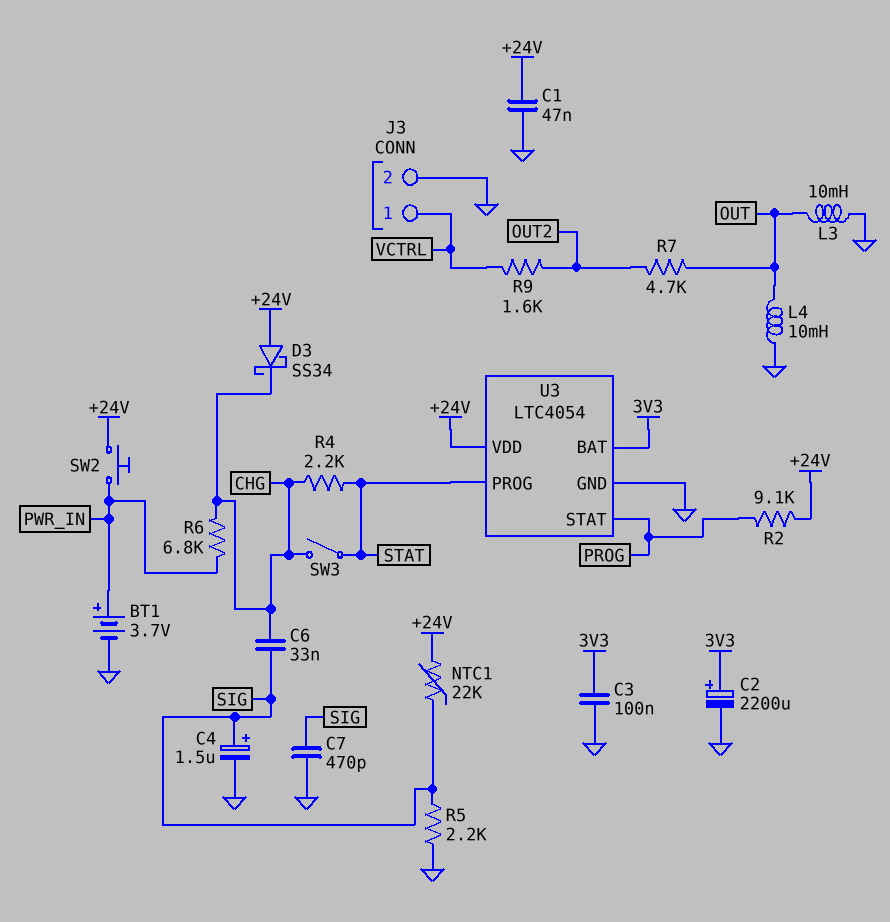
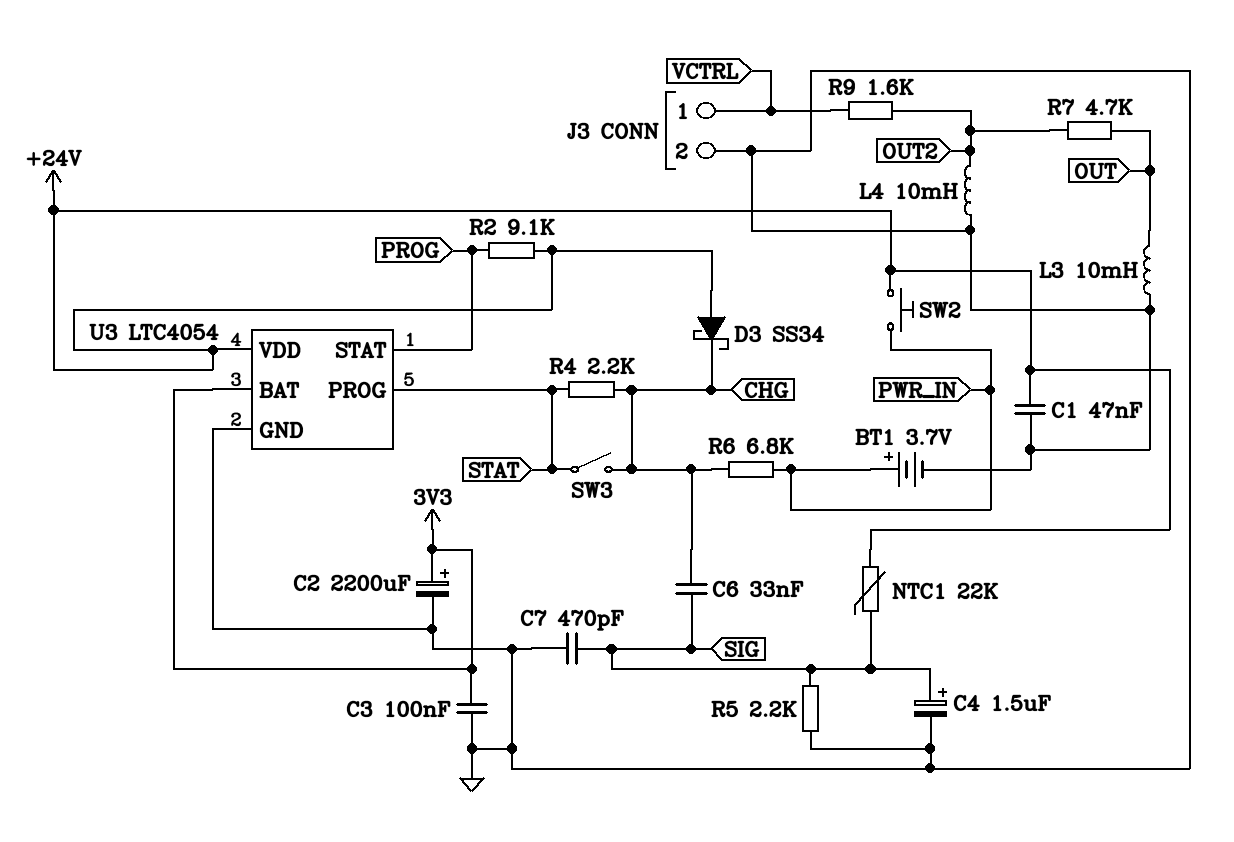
L4: 10mH (GND, OUT) -> 10mH (GND, OUT2)

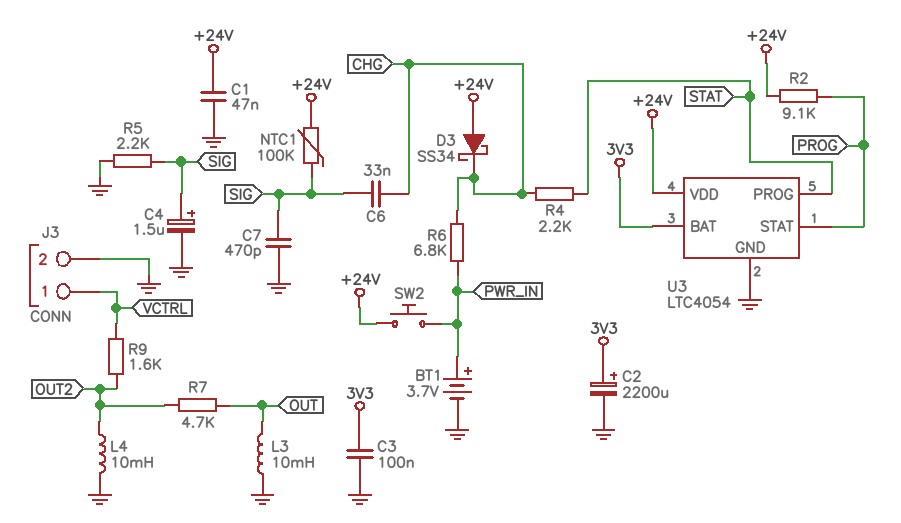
NTC1: 22k (+24V, SIG) -> 100k (+24V, SIG)
SW3: switch (CHG, STAT) -> none

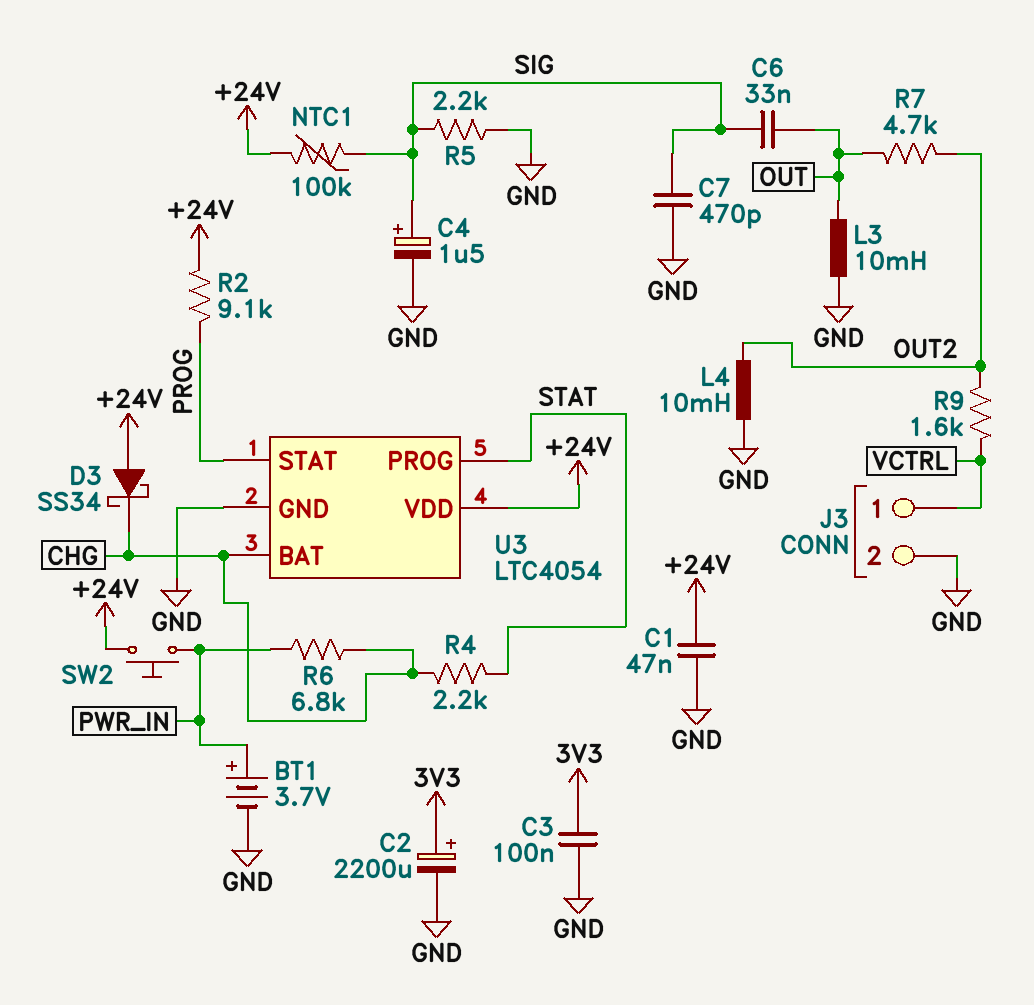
C6: 33nF (CHG, SIG) -> 33nF (OUT, SIG)
U3 pin BAT: 3V3 -> CHG

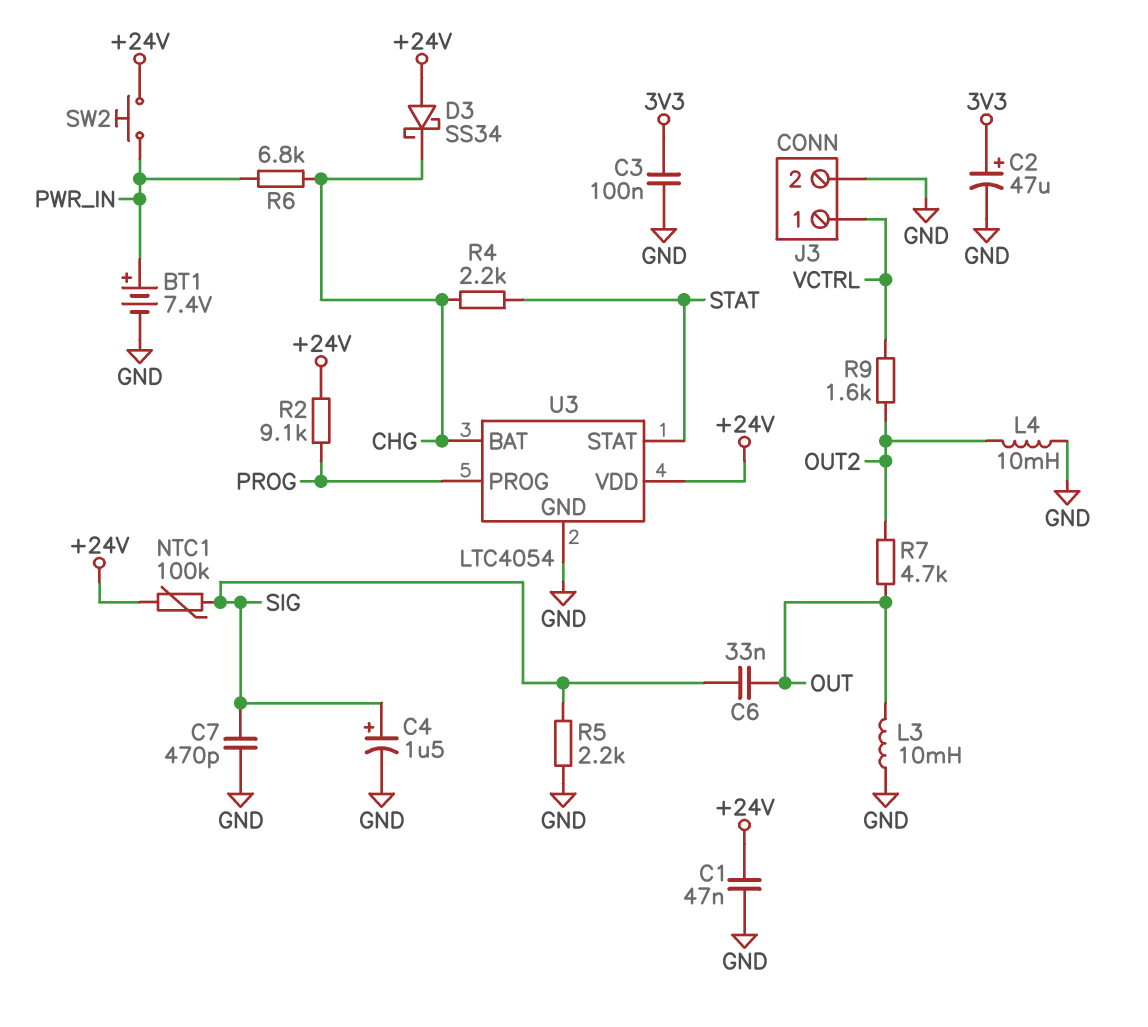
BT1: 3.7V (plus PWR_IN, minus GND) -> 7.4V (plus PWR_IN, minus GND)
C2: 2200uF (plus 3V3, minus GND) -> 47uF (plus 3V3, minus GND)
U3 pin PROG: STAT -> PROG
U3 pin STAT: PROG -> STAT

